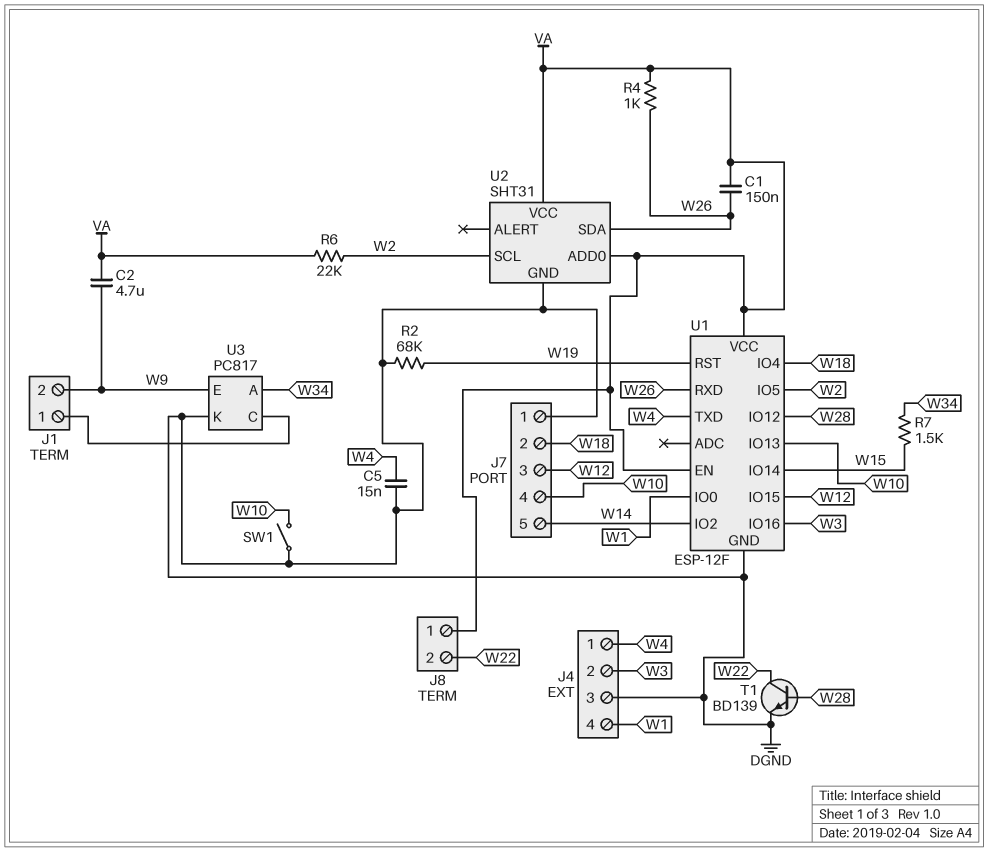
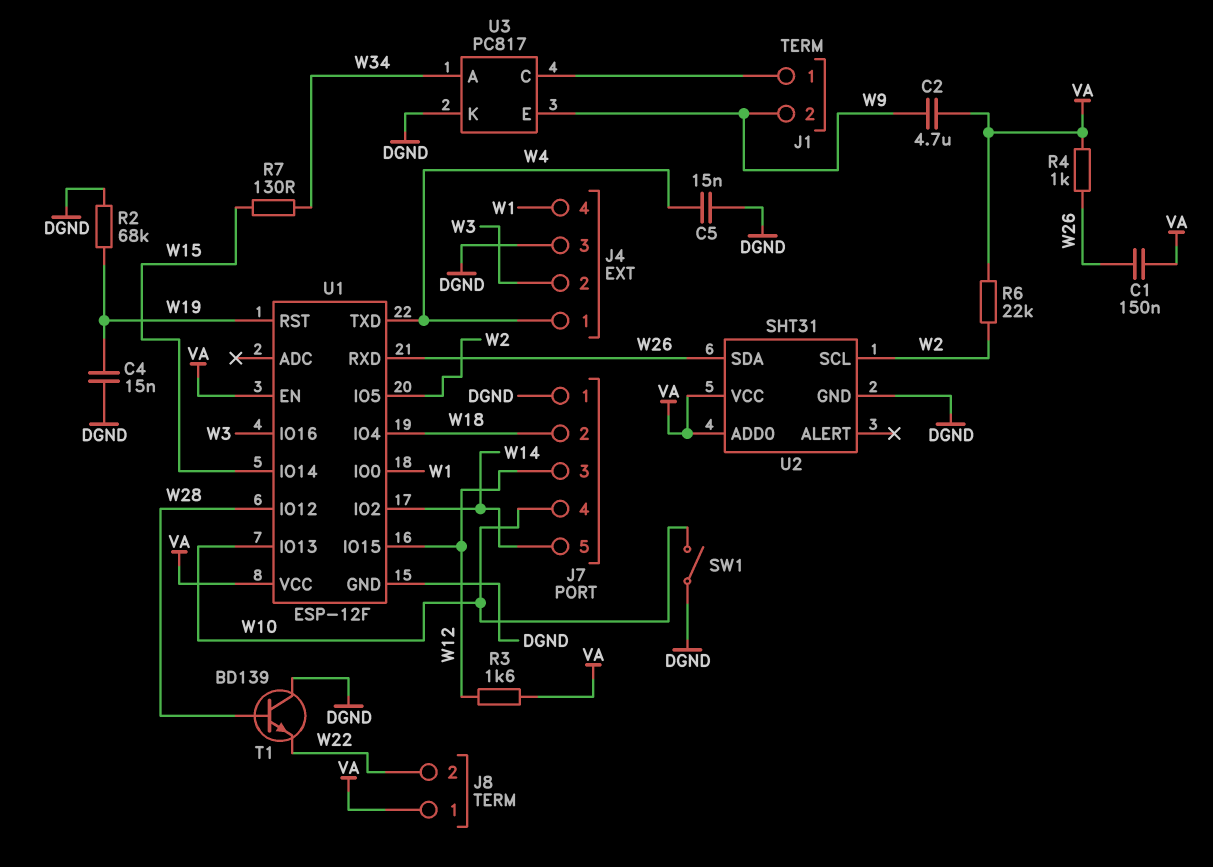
C4: none -> 15nF (DGND, W19)
R3: none -> 1.6k (VA, W12)
R7: 1.5k (W15, W34) -> 130 (W15, W34)
T1: NPN BD139 (B W28, C W22, E DGND) -> NPN BD139 (B W28, C DGND, E W22)

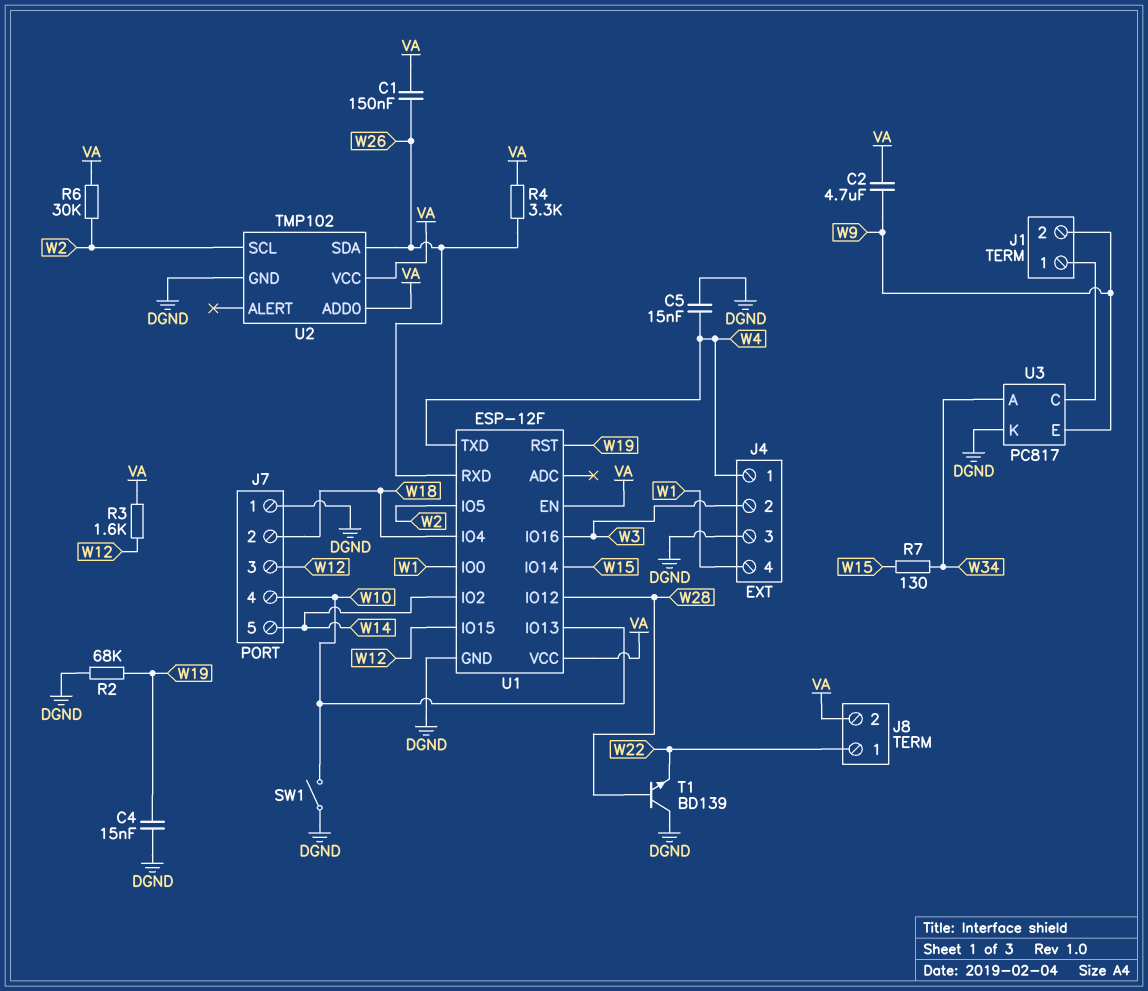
J8 pin 1: VA -> W22
J8 pin 2: W22 -> VA
R4: 1k (VA, W26) -> 3.3k (VA, W26)
R6: 22k (VA, W2) -> 30k (VA, W2)
U2: SHT31 -> TMP102

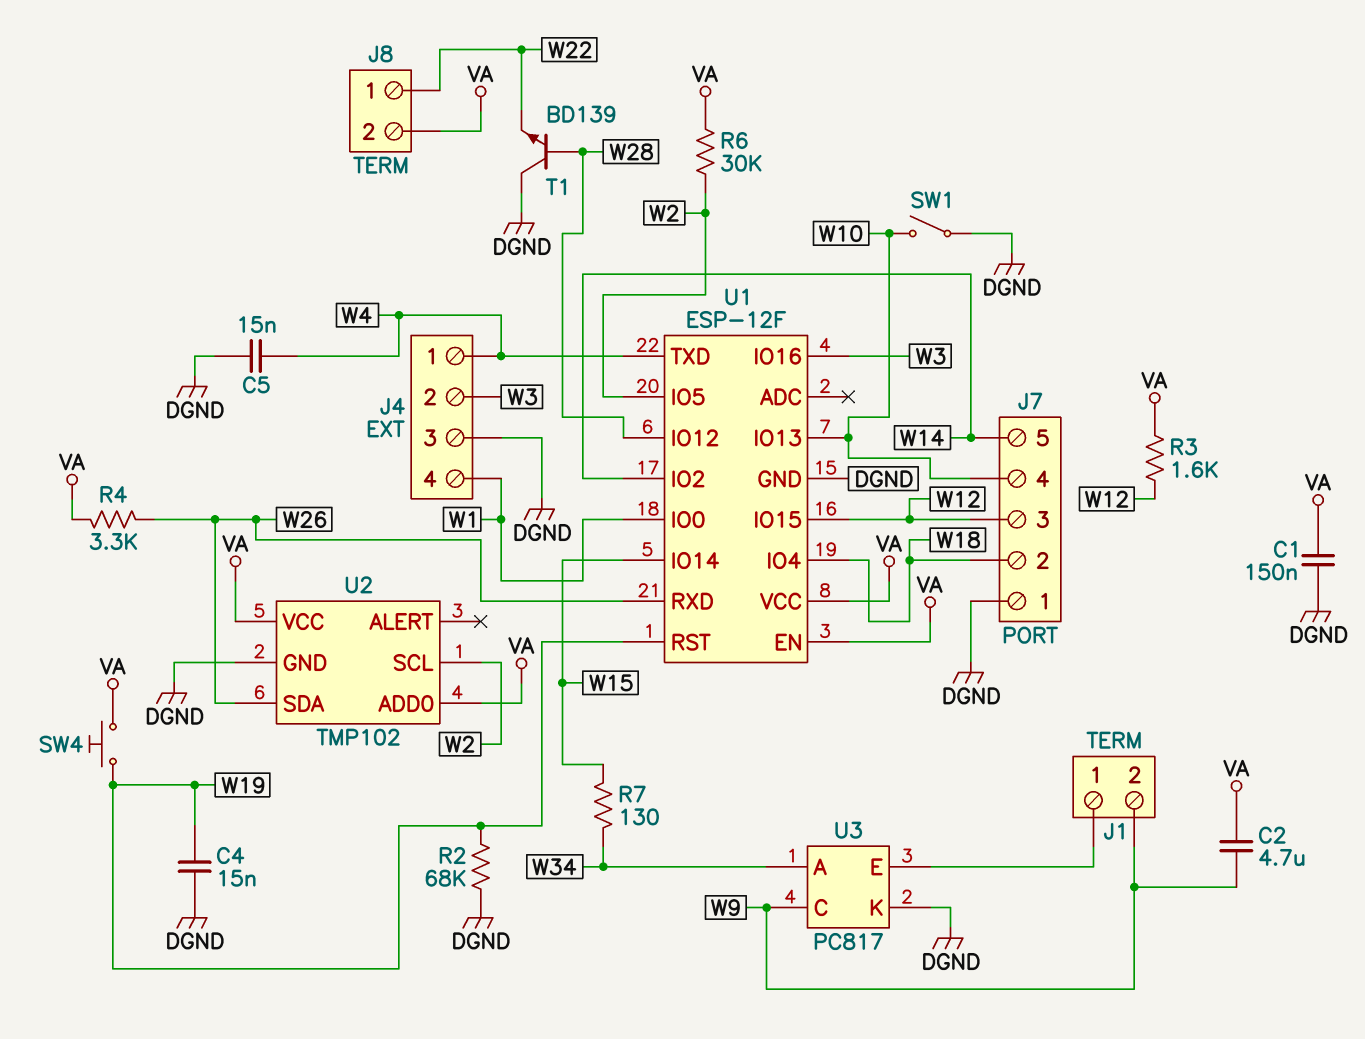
C1: 150nF (VA, W26) -> 150nF (DGND, VA)
SW4: none -> button (VA, W19)
U3 pin C: J1/1 -> W9
U3 pin E: W9 -> J1/1

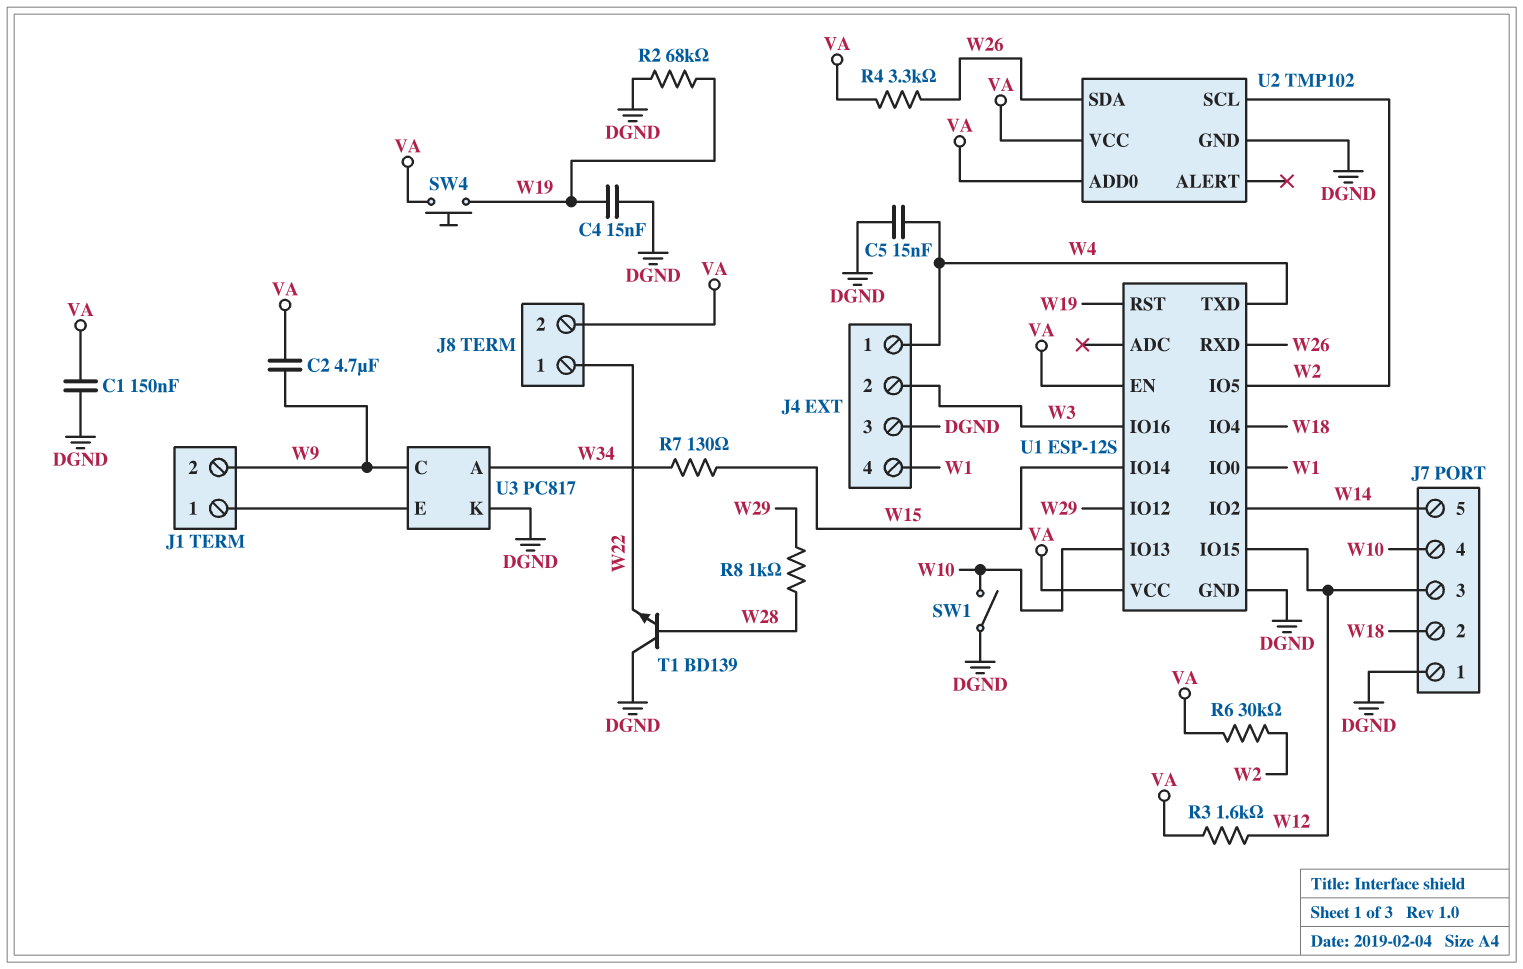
R8: none -> 1k (W28, W29)
U1: ESP-12F -> ESP-12S
U1 pin IO12: W28 -> W29

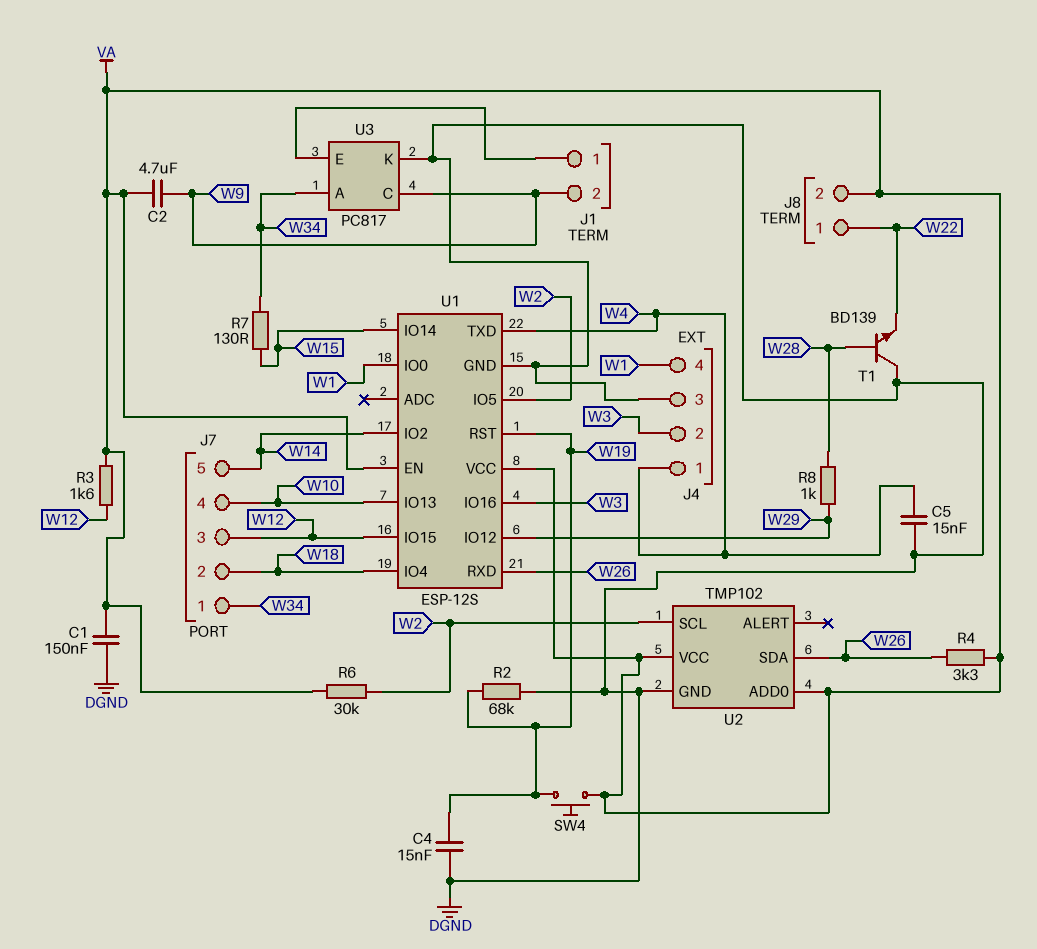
J7 pin 1: DGND -> W34
SW1: switch (DGND, W10) -> none

